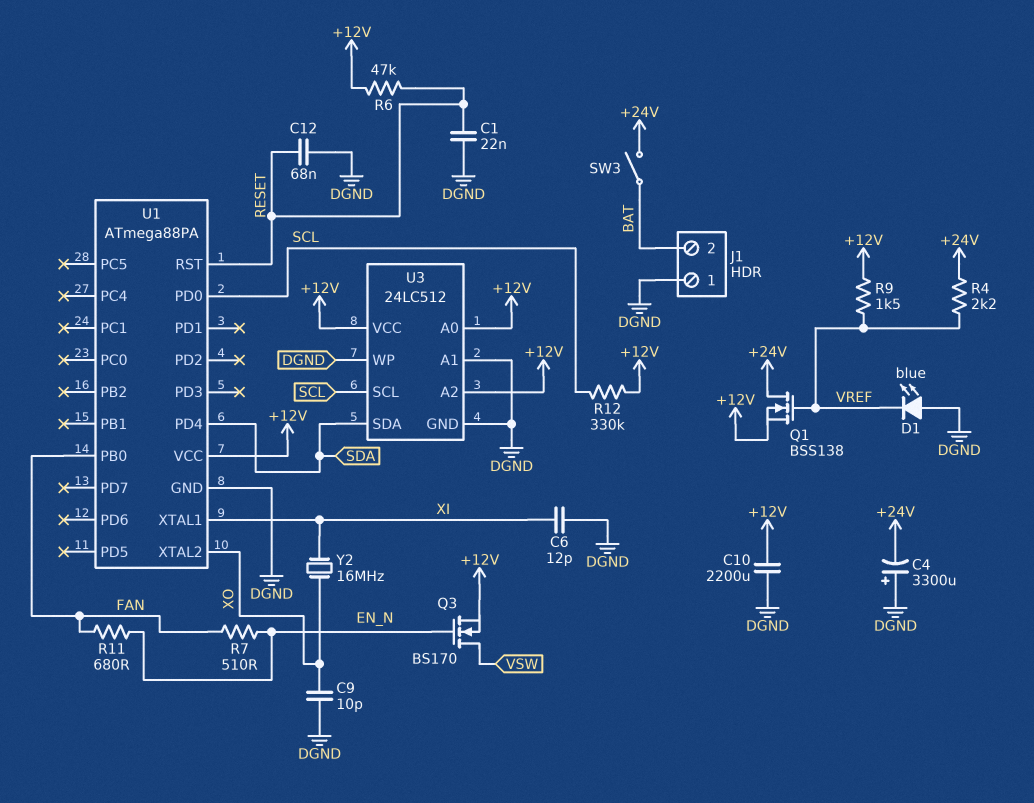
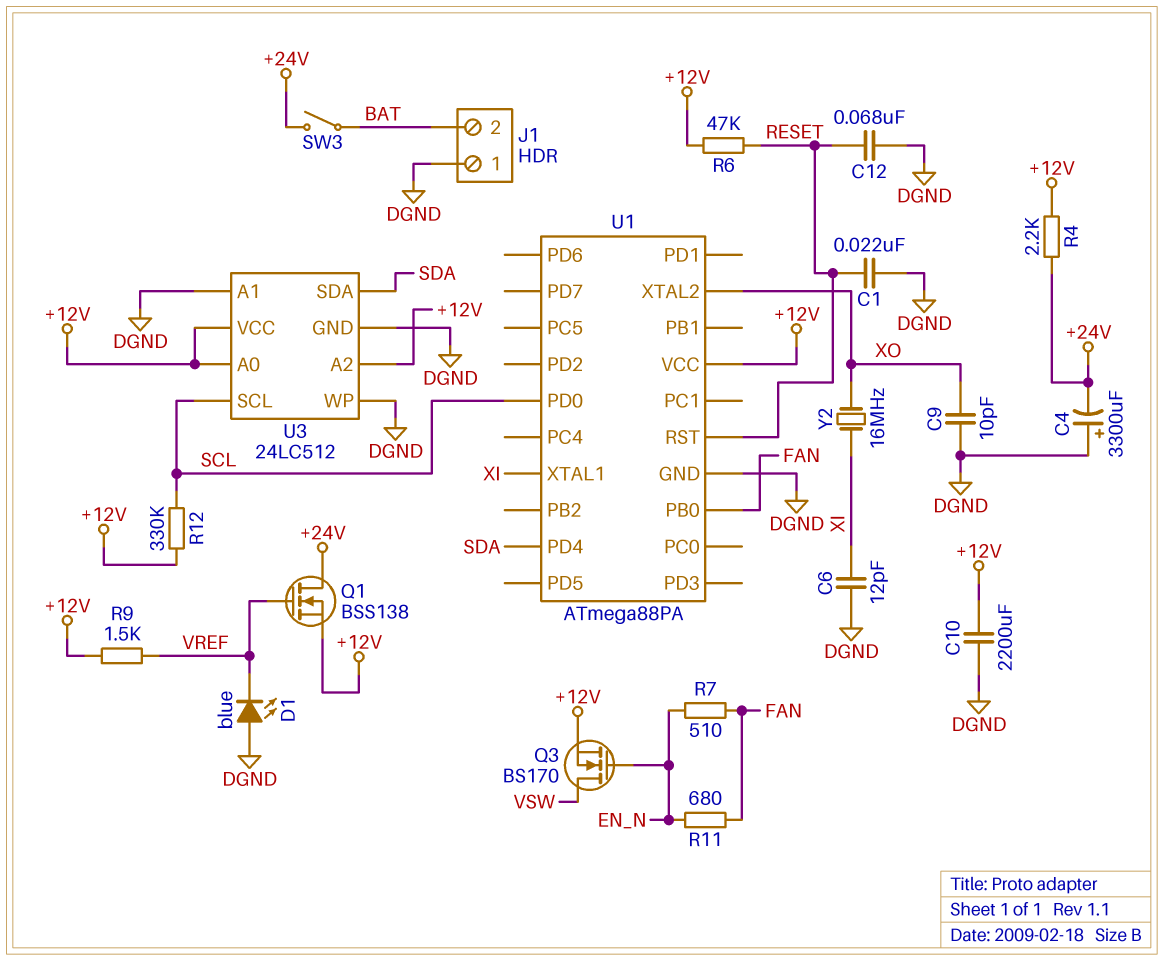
R4: 2.2k (+24V, VREF) -> 2.2k (+12V, +24V)

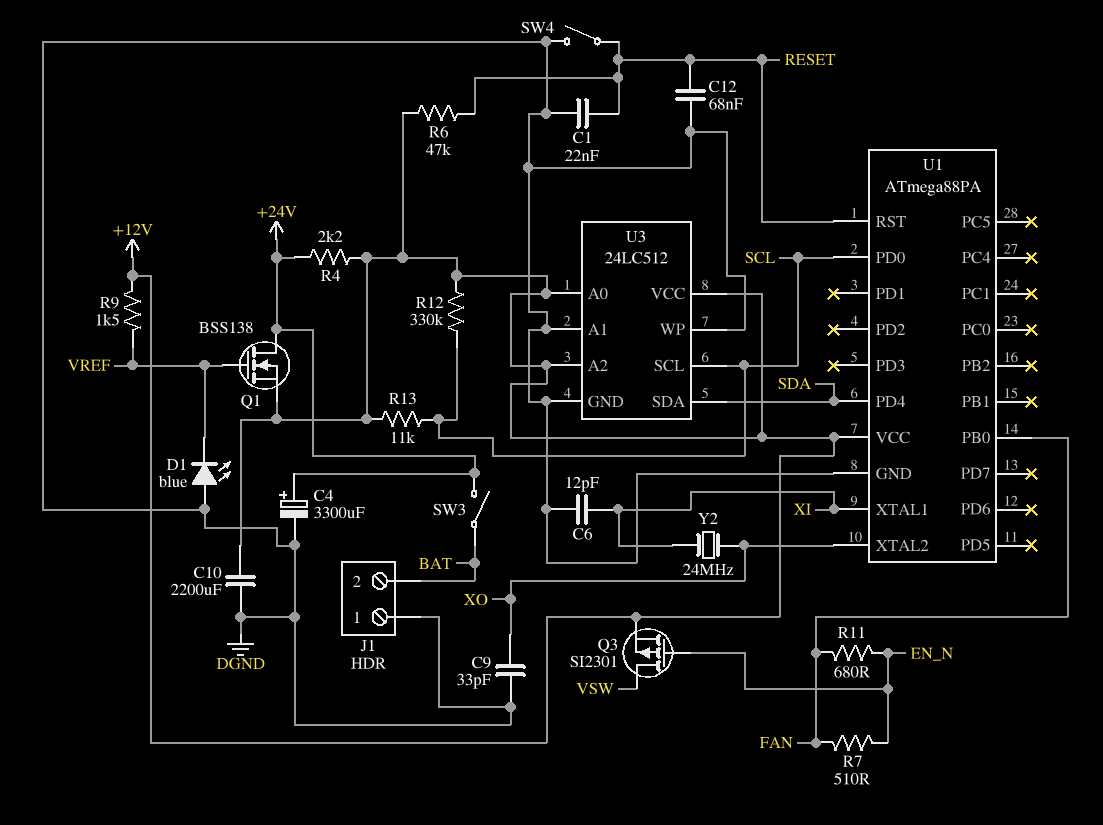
C4: 3300uF (plus DGND, minus +24V) -> 3300uF (plus +24V, minus DGND)
C9: 10pF (DGND, XO) -> 33pF (DGND, XO)
Q3: NMOS BS170 (G EN_N, D VSW, S +12V) -> PMOS SI2301 (G EN_N, D VSW, S +12V)
R13: none -> 11k (+12V, SCL)
SW4: none -> switch (DGND, RESET)
Y2: 16MHz (XI, XO) -> 24MHz (XI, XO)

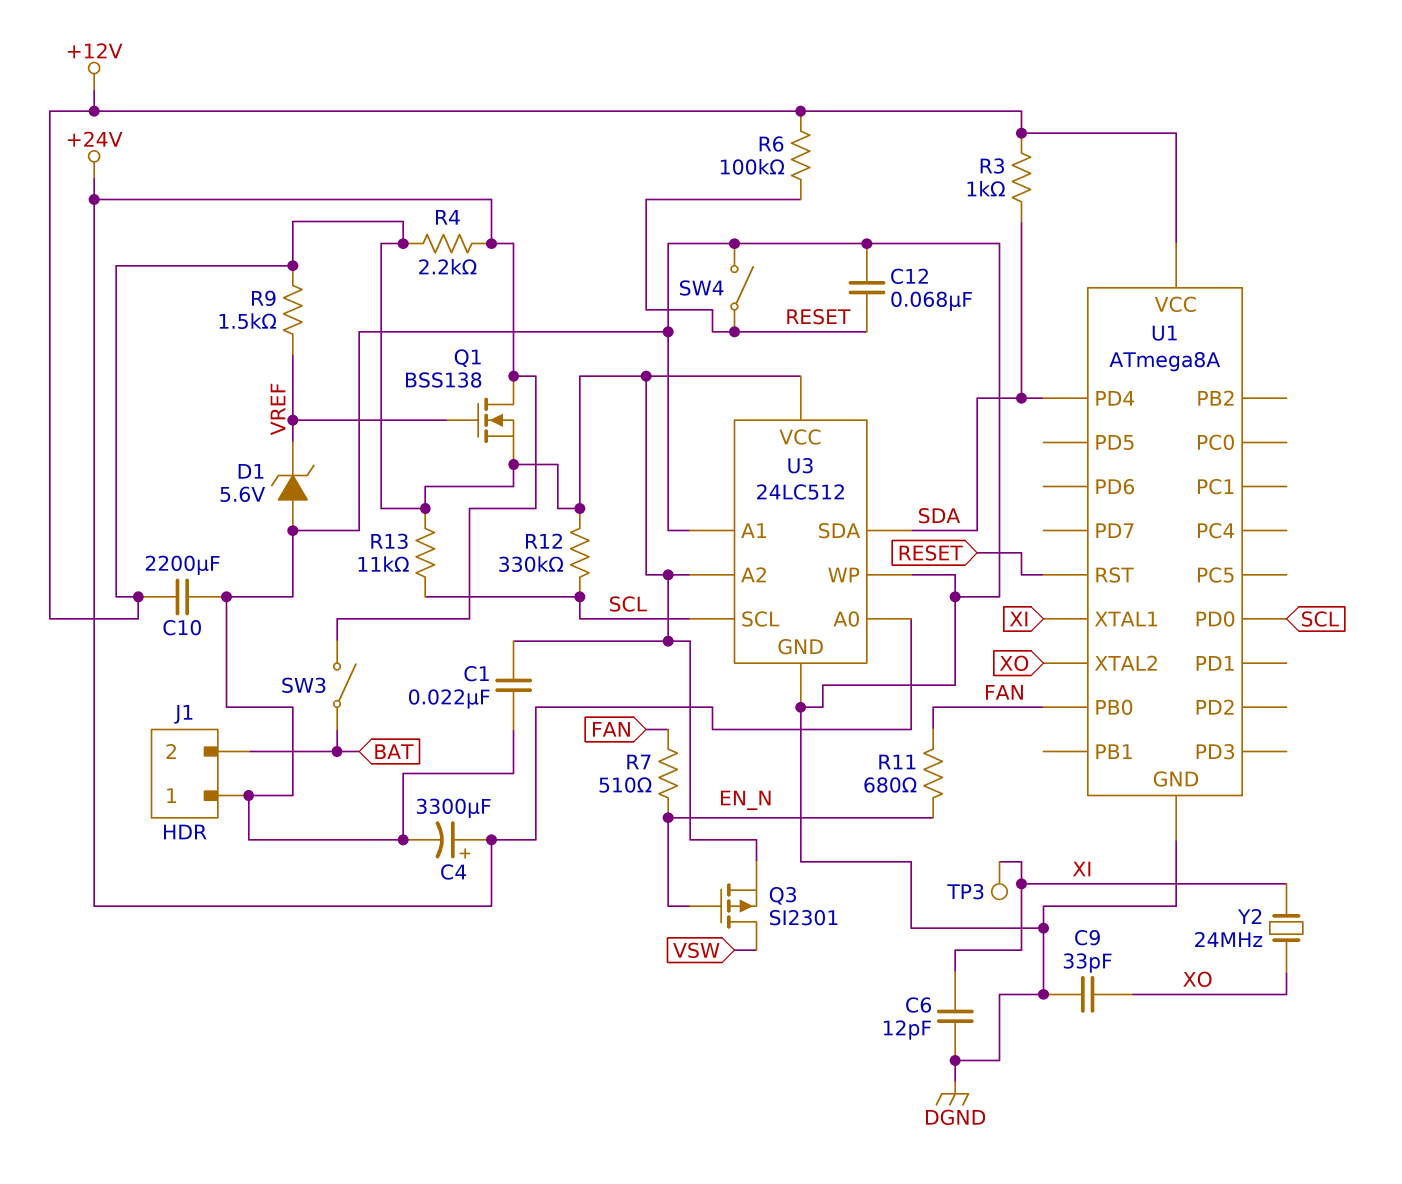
C1: 22nF (DGND, RESET) -> 22nF (+12V, DGND)
D1: LED blue (A DGND, K VREF) -> zener 5.6V (A DGND, K VREF)
R3: none -> 1k (+12V, SDA)
R6: 47k (+12V, RESET) -> 100k (+12V, RESET)
TP3: none -> test point (XI)
U1: ATmega88PA -> ATmega8A
U3 pin A0: +12V -> +24V

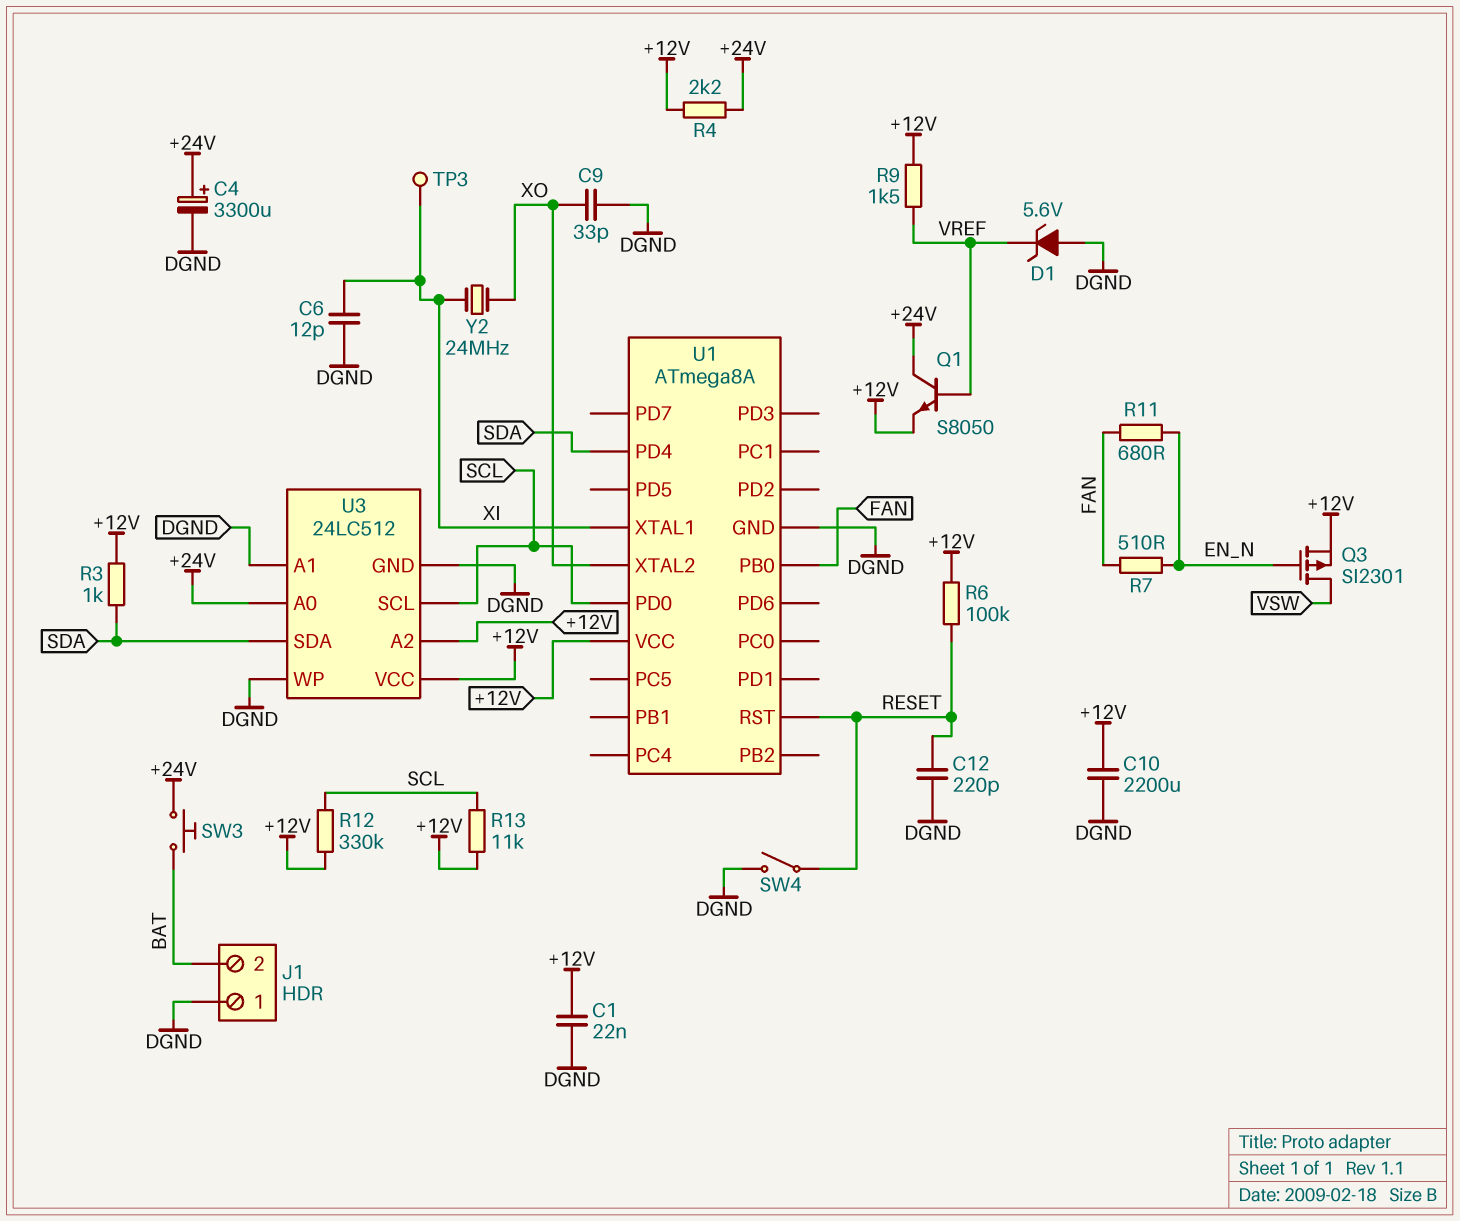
C12: 68nF (DGND, RESET) -> 220pF (DGND, RESET)
Q1: NMOS BSS138 (G VREF, D +24V, S +12V) -> NPN S8050 (B VREF, C +24V, E +12V)
SW3: switch (+24V, BAT) -> button (+24V, BAT)

